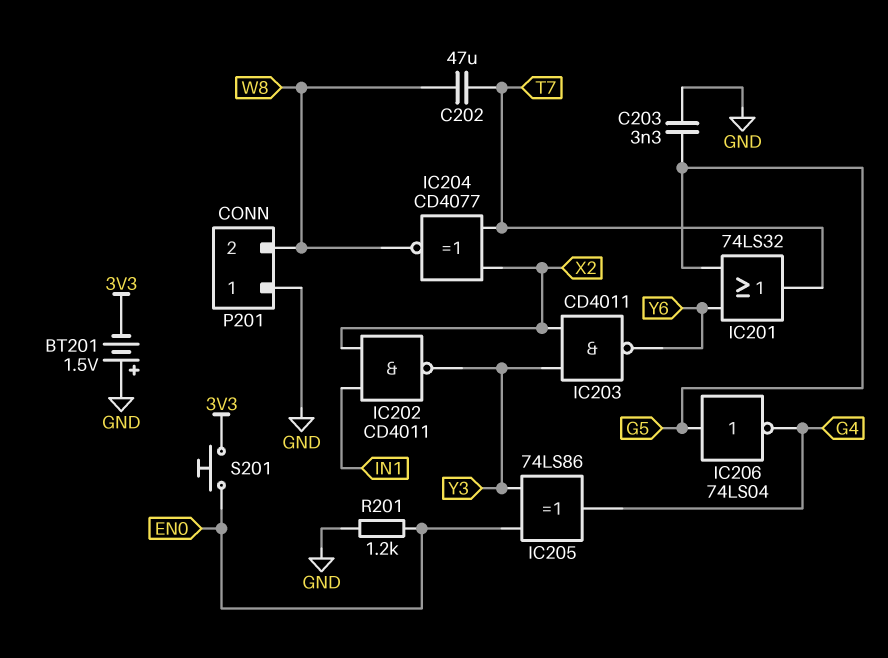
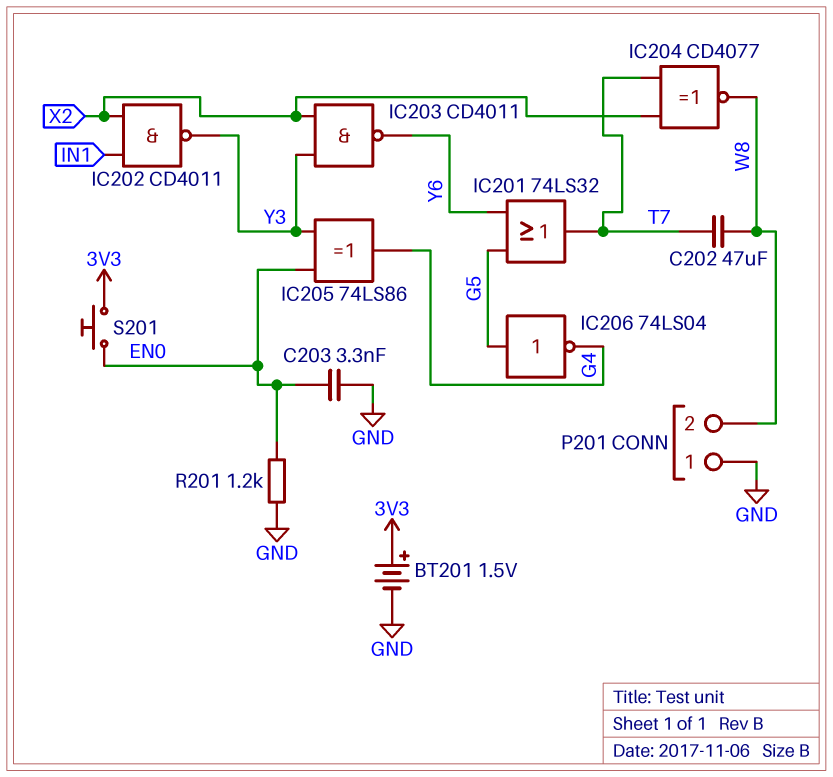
BT201: 1.5V (plus GND, minus 3V3) -> 1.5V (plus 3V3, minus GND)
C203: 3.3nF (G5, GND) -> 3.3nF (EN0, GND)

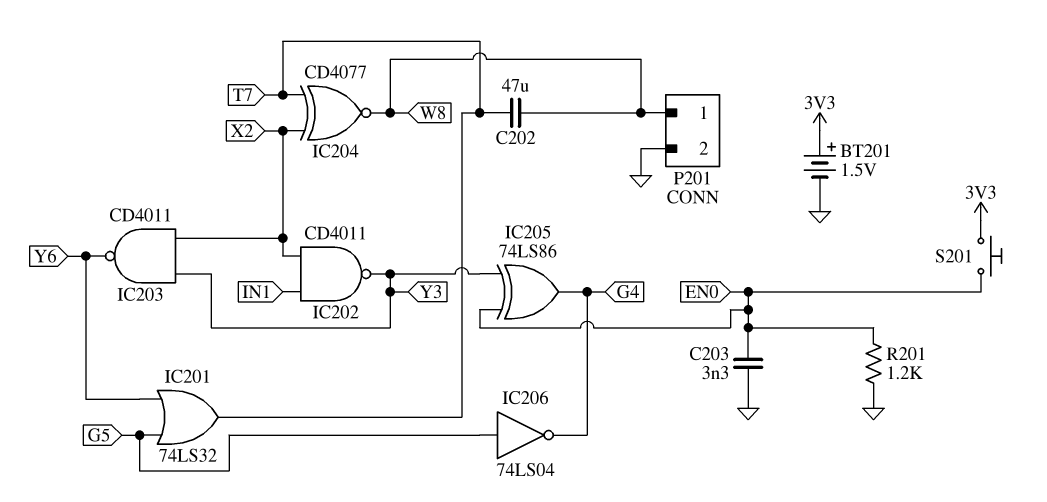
P201 pin 1: GND -> W8
P201 pin 2: W8 -> GND

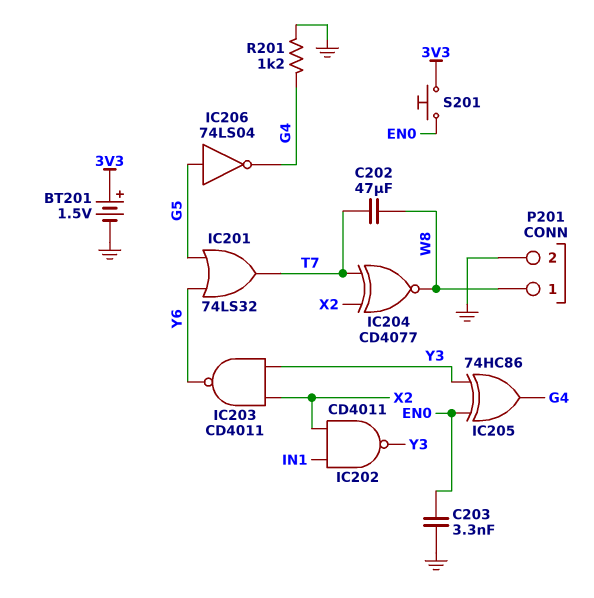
IC205: XOR 74LS86 (in EN0, in Y3, out G4) -> XOR 74HC86 (in EN0, in Y3, out G4)
R201: 1.2k (EN0, GND) -> 1.2k (G4, GND)

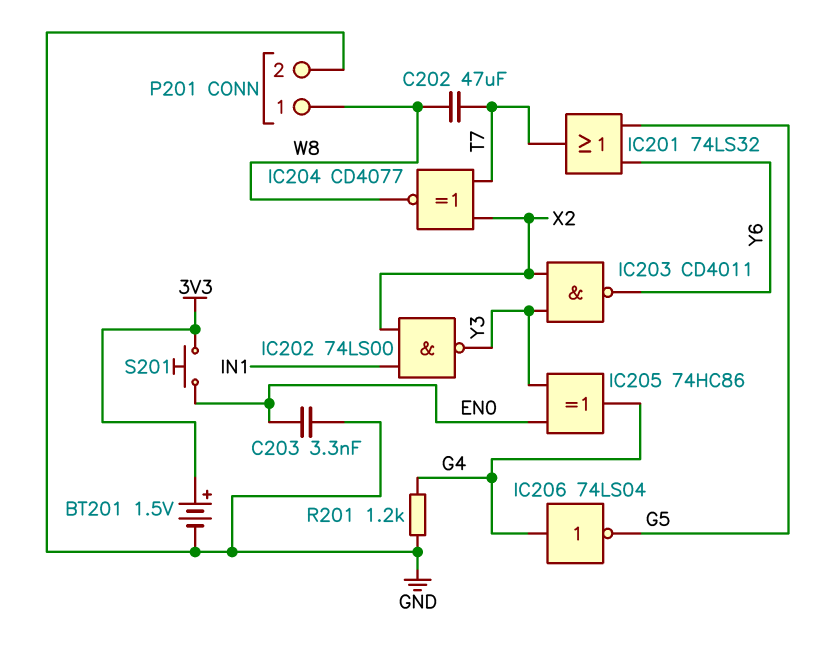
IC202: NAND CD4011 (in IN1, in X2, out Y3) -> NAND 74LS00 (in IN1, in X2, out Y3)
IC206: NOT 74LS04 (in G5, out G4) -> NOT 74LS04 (in G4, out G5)

